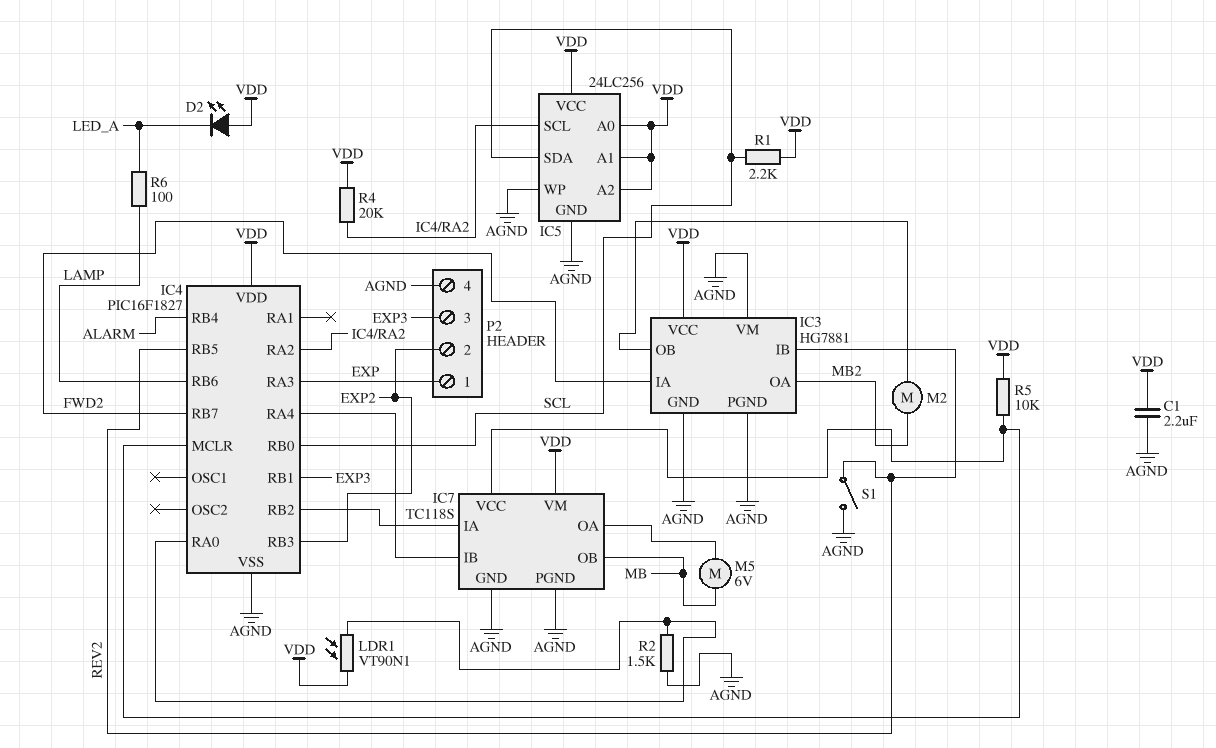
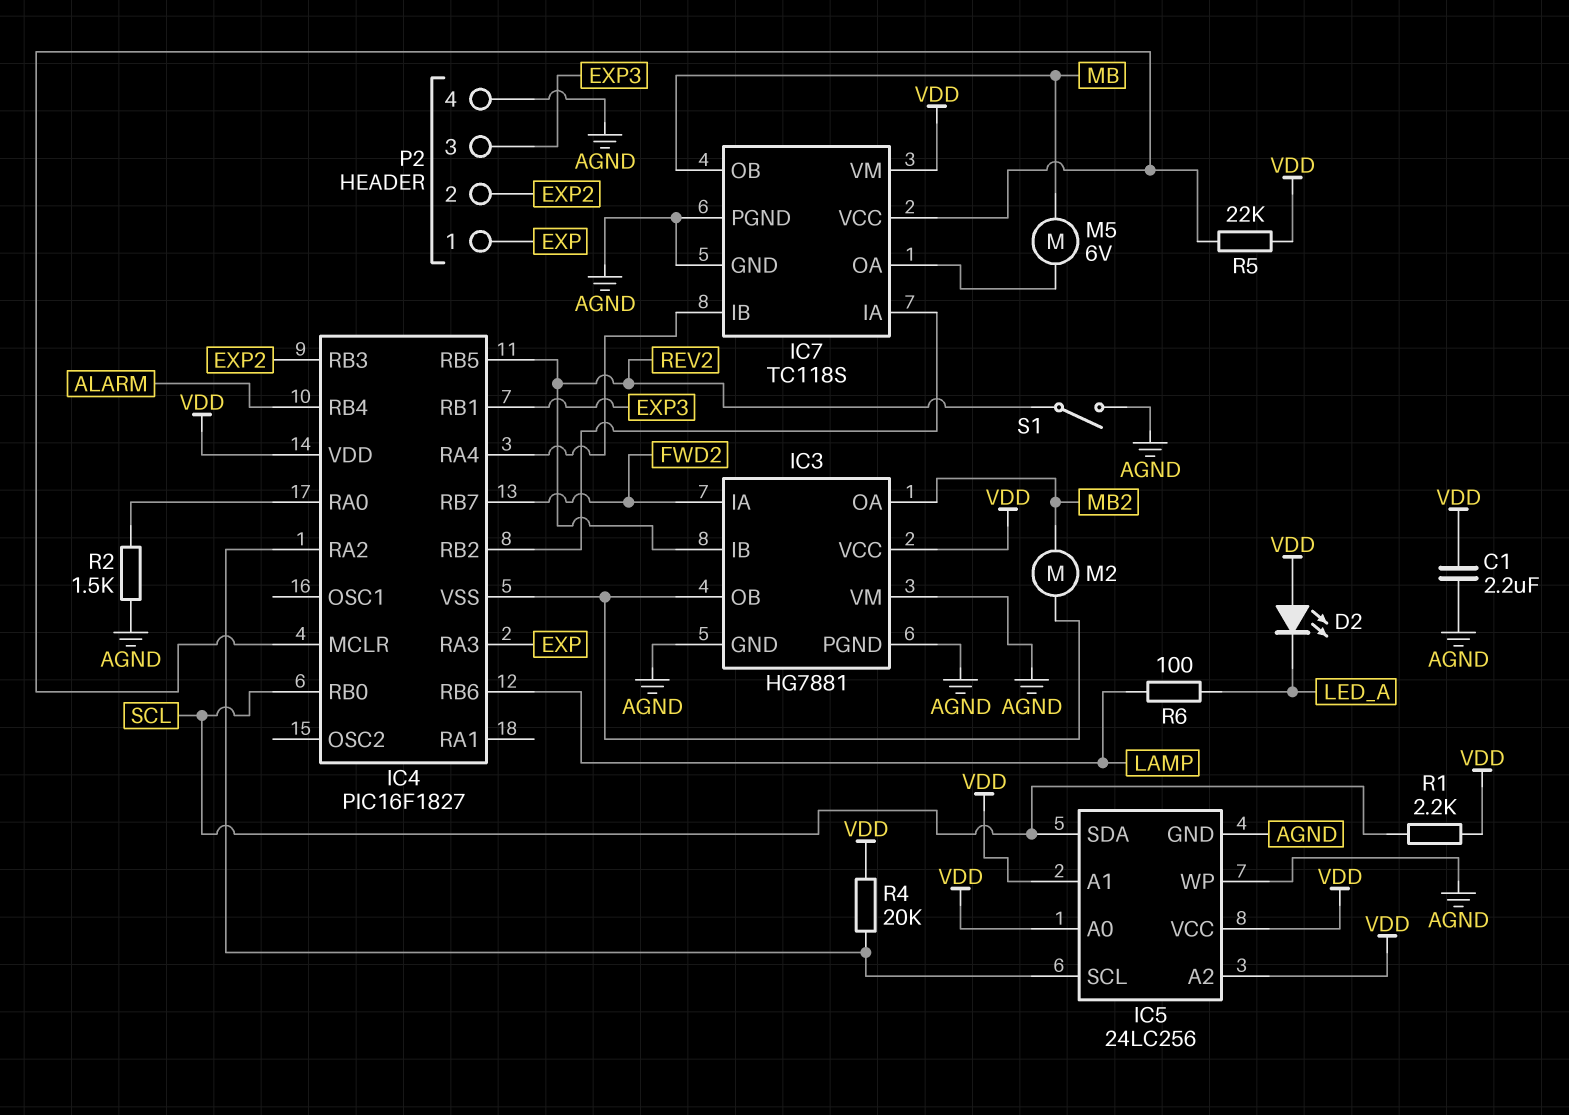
IC4 pin VSS: AGND -> IC3/OB
LDR1: VT90N1 (IC4/RA0, VDD) -> none
R5: 10k (IC4/MCLR, VDD) -> 22k (IC4/MCLR, VDD)

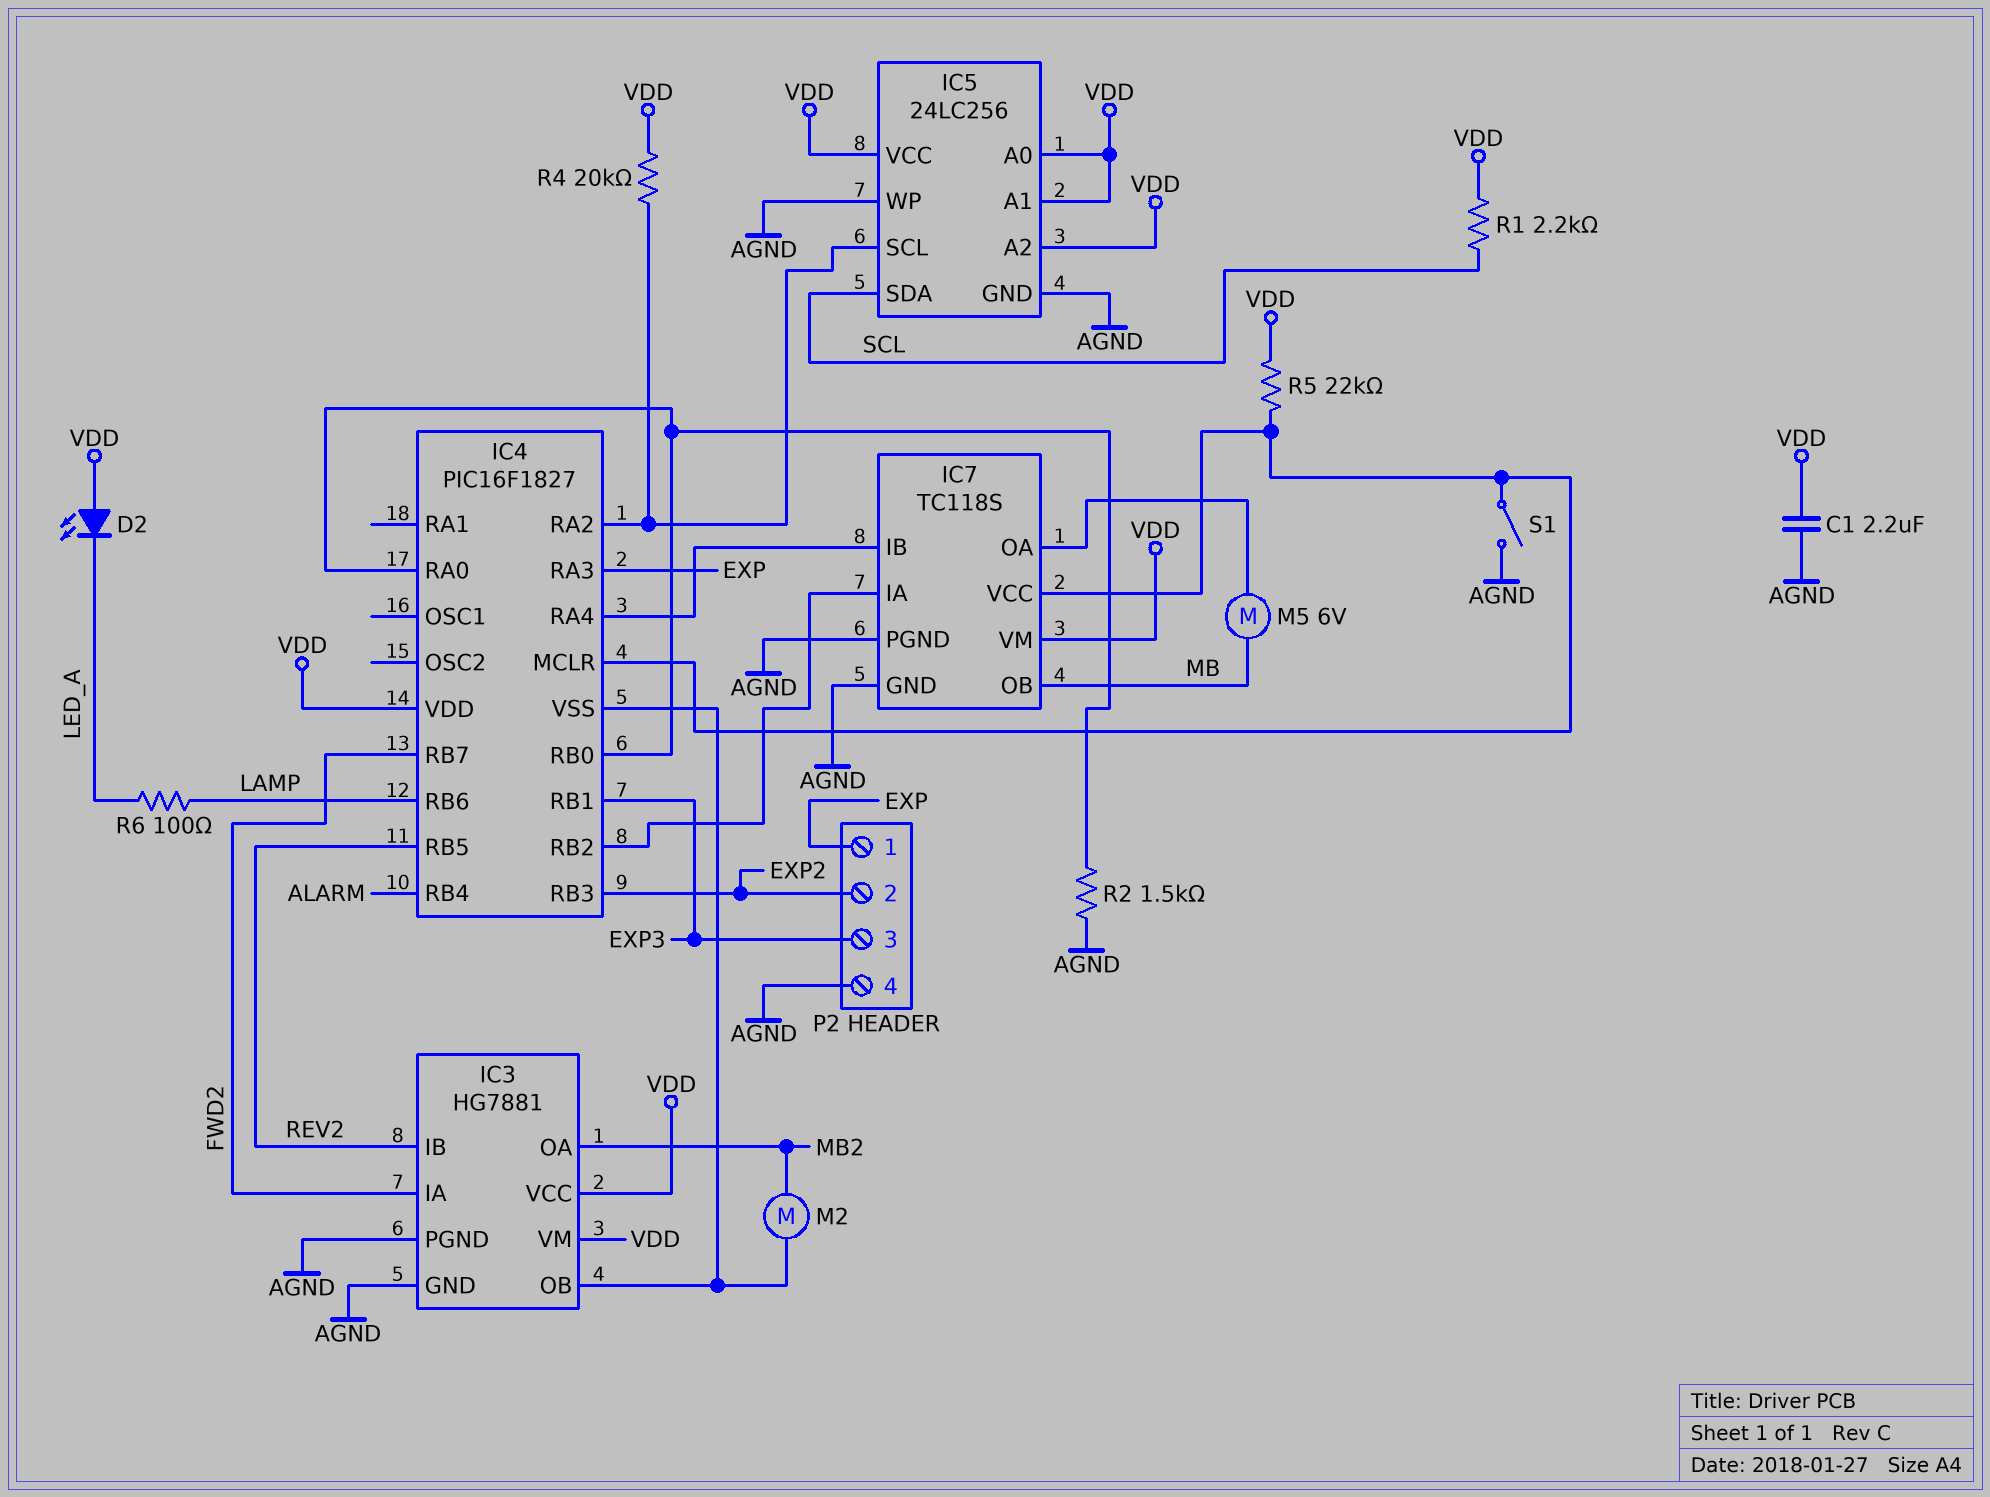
IC3 pin VM: AGND -> VDD
IC4 pin RB0: SCL -> IC4/RA0
S1: switch (AGND, REV2) -> switch (AGND, IC4/MCLR)

